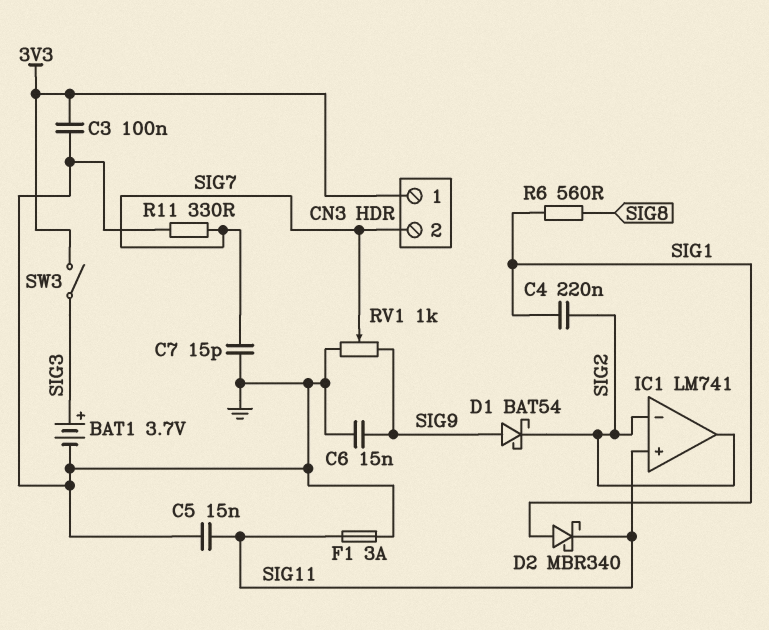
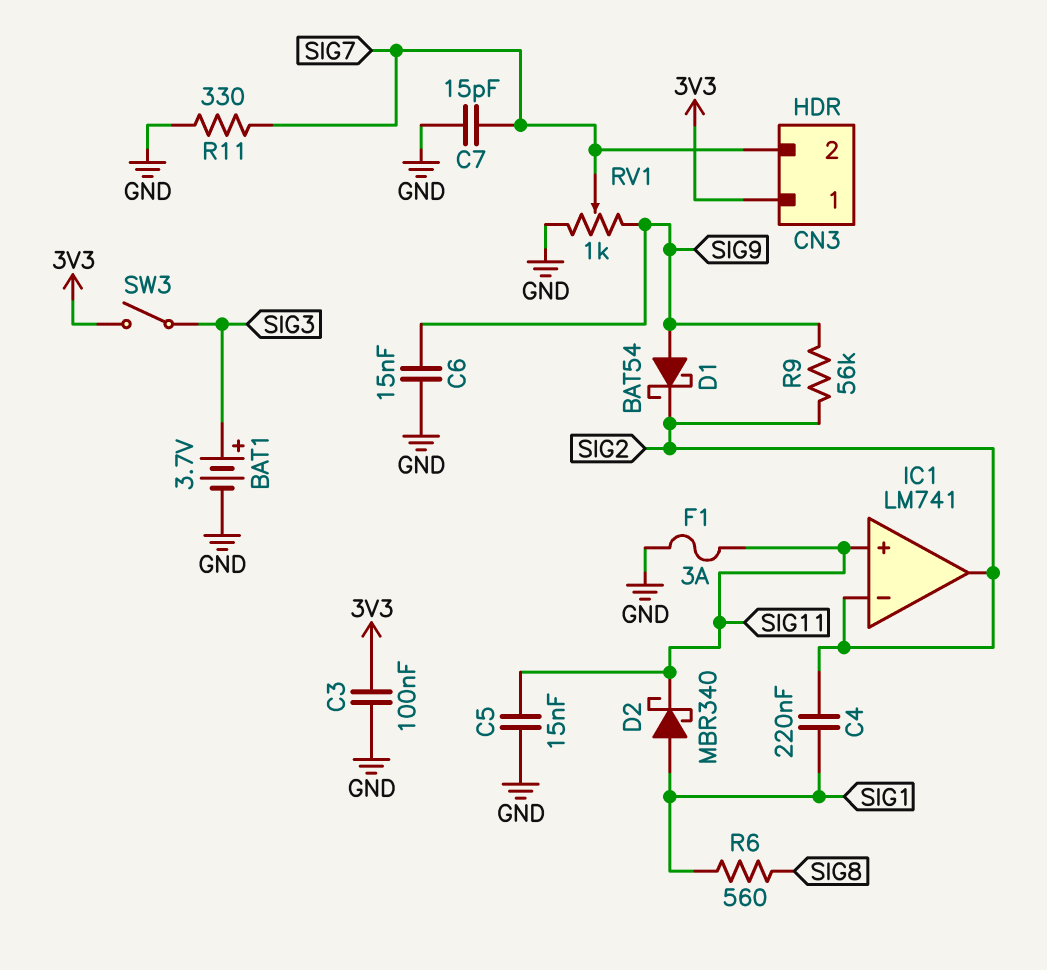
R9: none -> 56k (SIG2, SIG9)

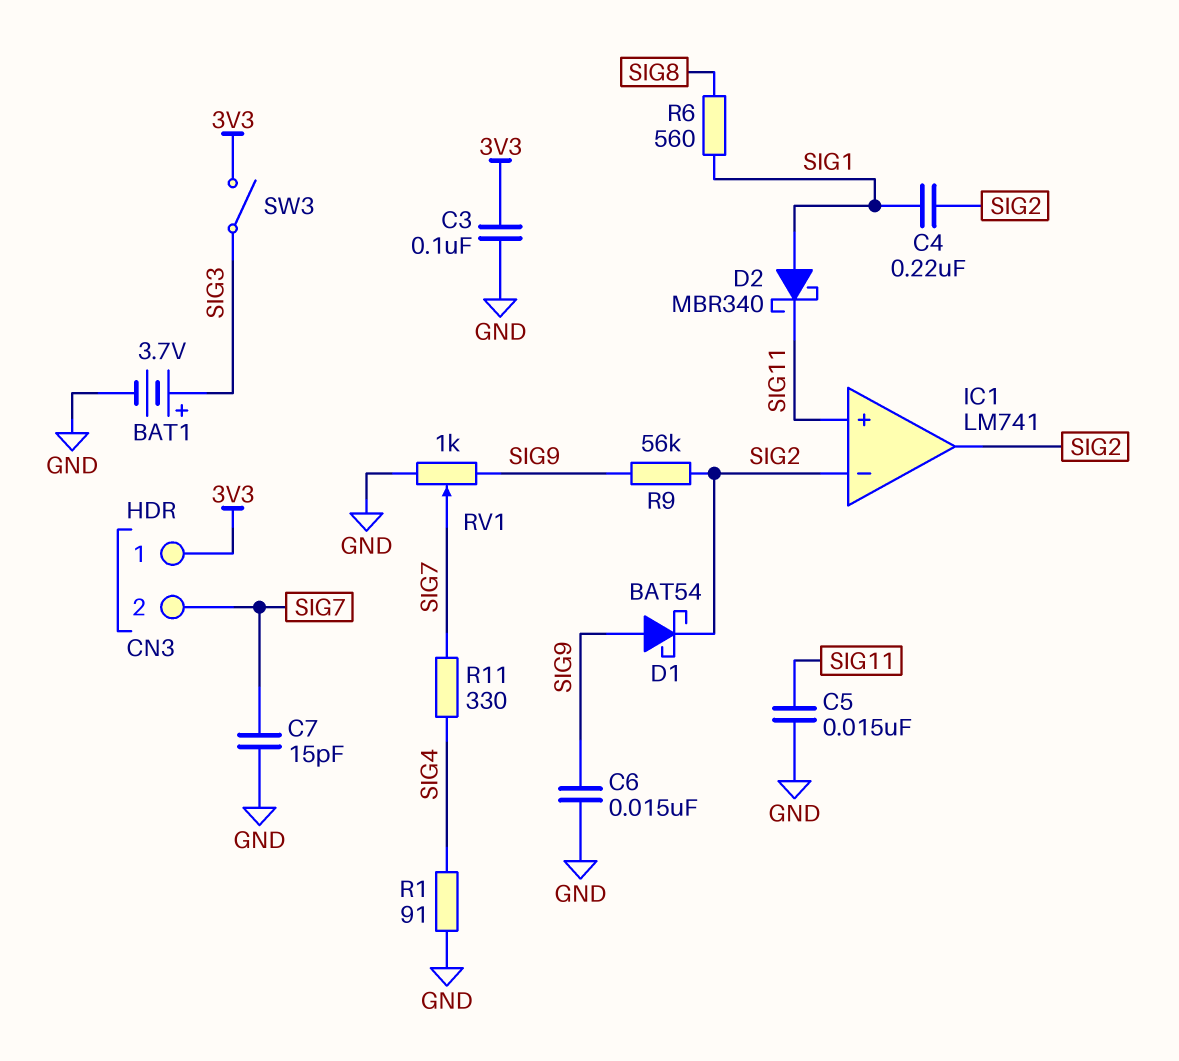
F1: 3A (GND, SIG11) -> none
R1: none -> 91 (GND, SIG4)
R11: 330 (GND, SIG7) -> 330 (SIG4, SIG7)

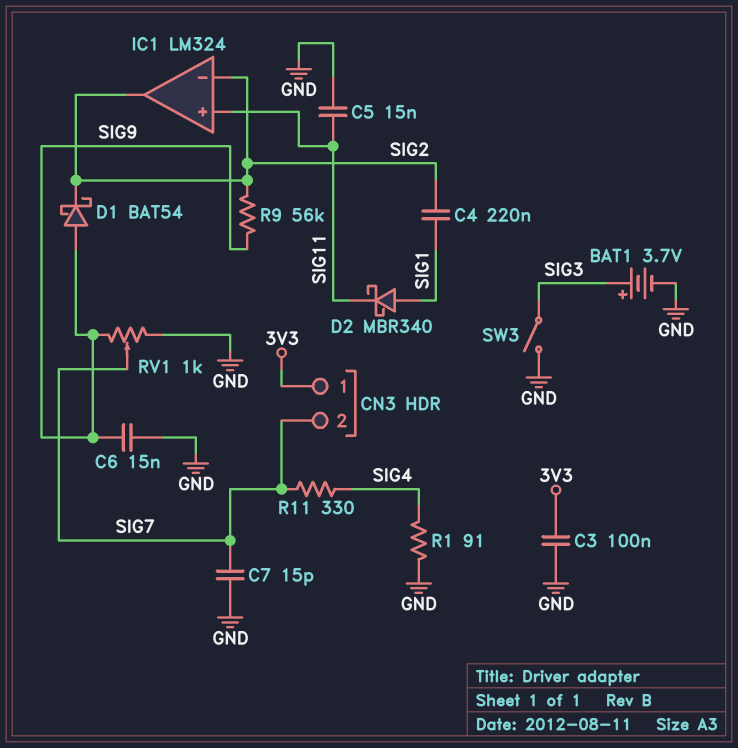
IC1: LM741 -> LM324
R6: 560 (SIG1, SIG8) -> none
SW3: switch (3V3, SIG3) -> switch (GND, SIG3)

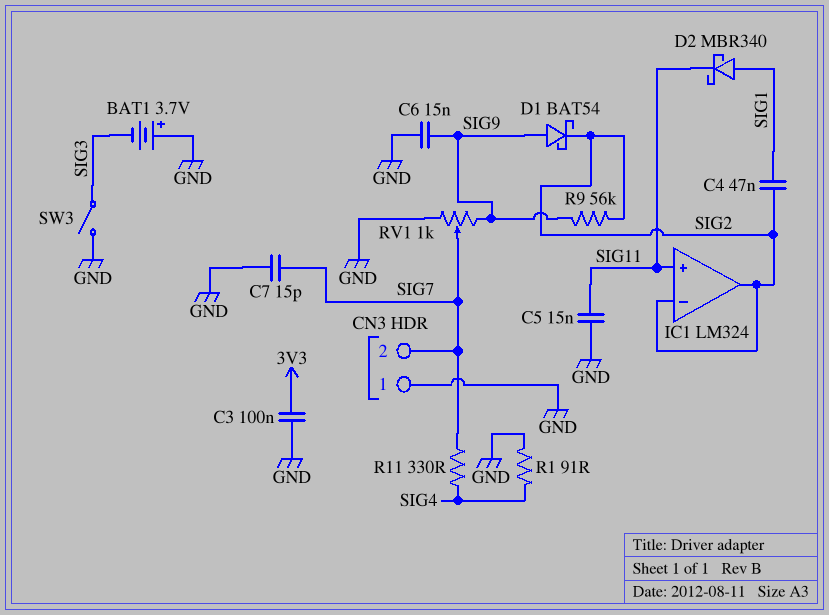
BAT1: 3.7V (plus SIG3, minus GND) -> 3.7V (plus GND, minus SIG3)
C4: 220nF (SIG1, SIG2) -> 47nF (SIG1, SIG2)
CN3 pin 1: 3V3 -> GND

